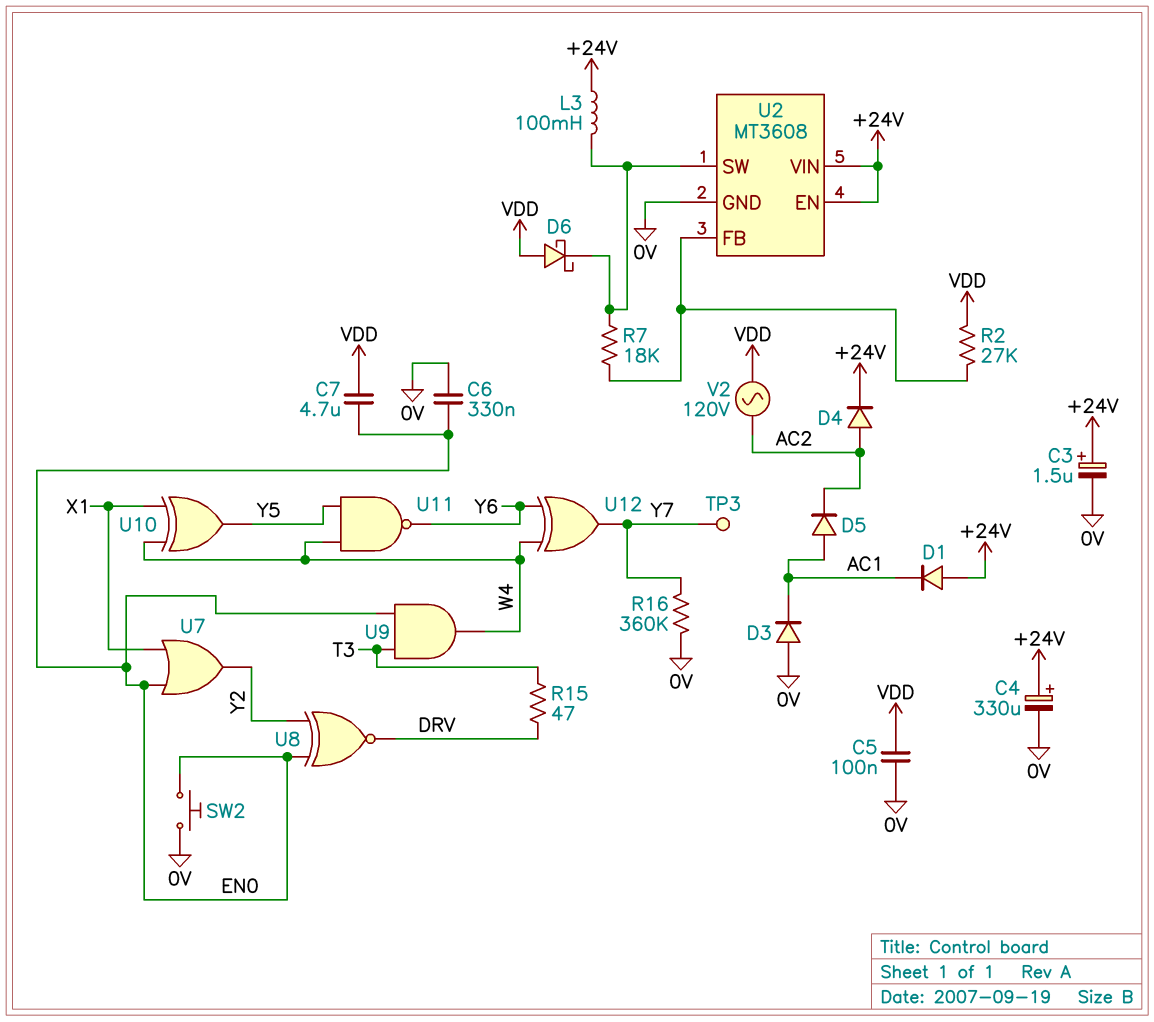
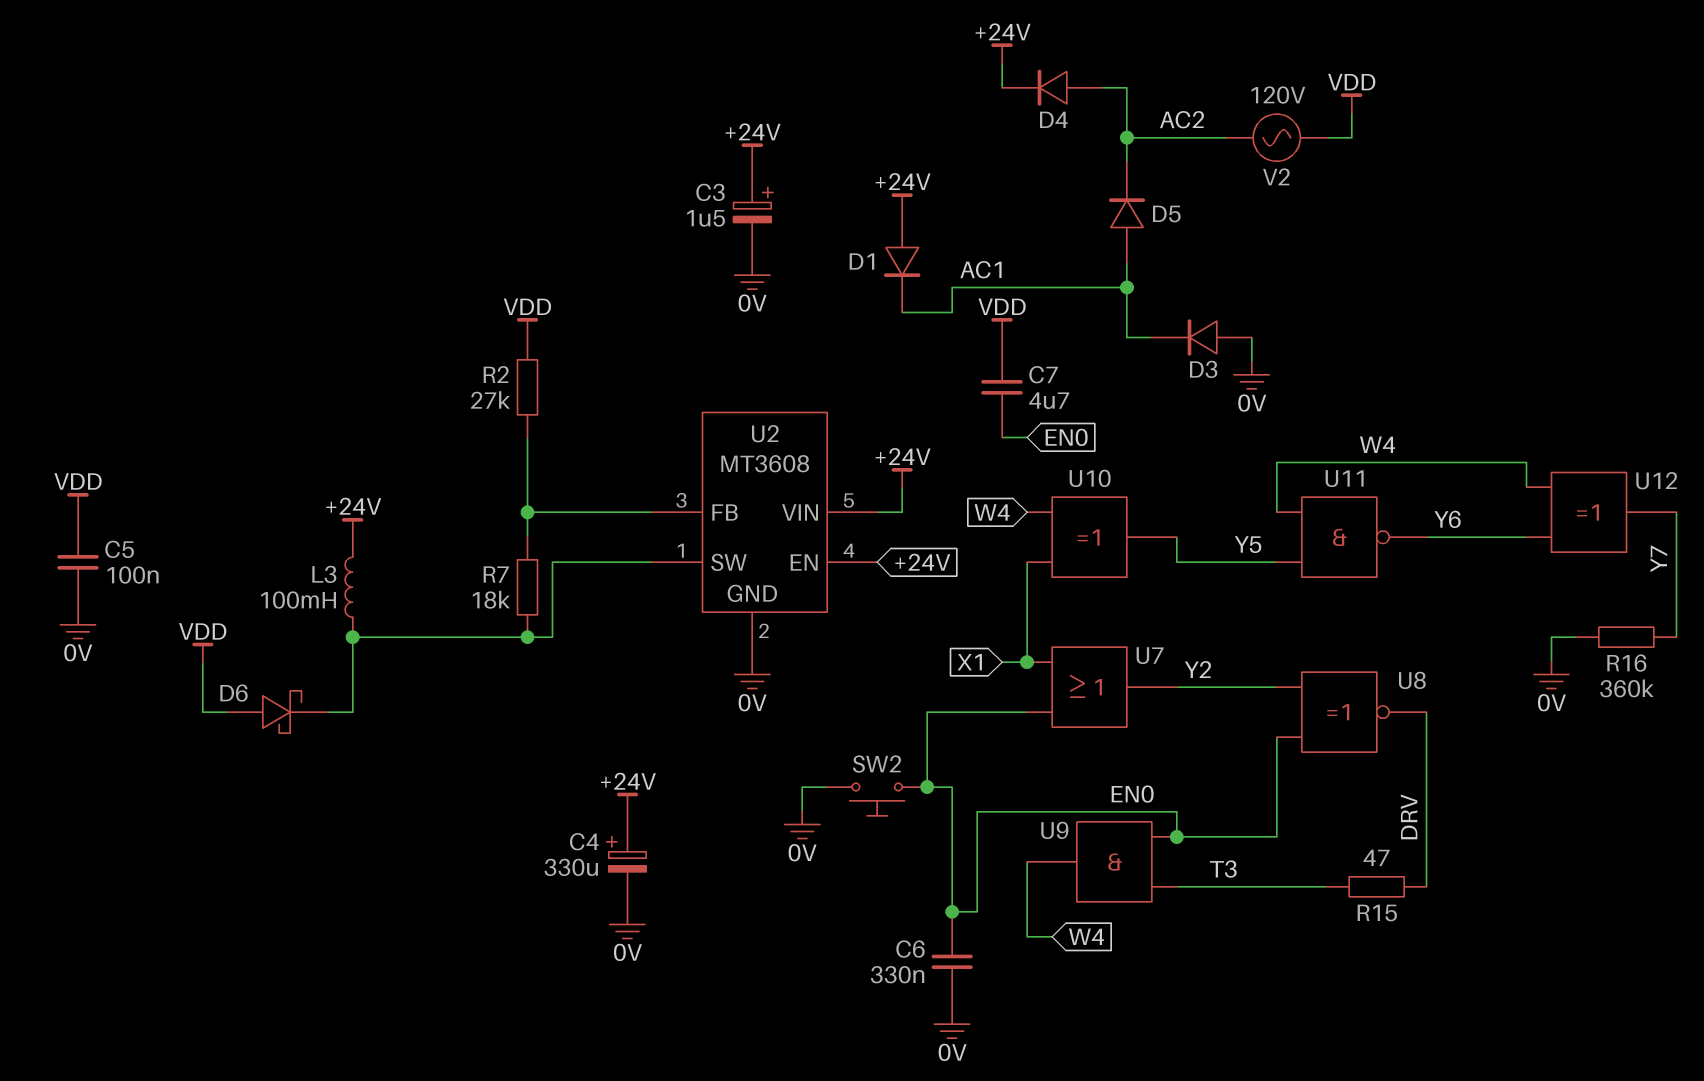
TP3: test point (Y7) -> none

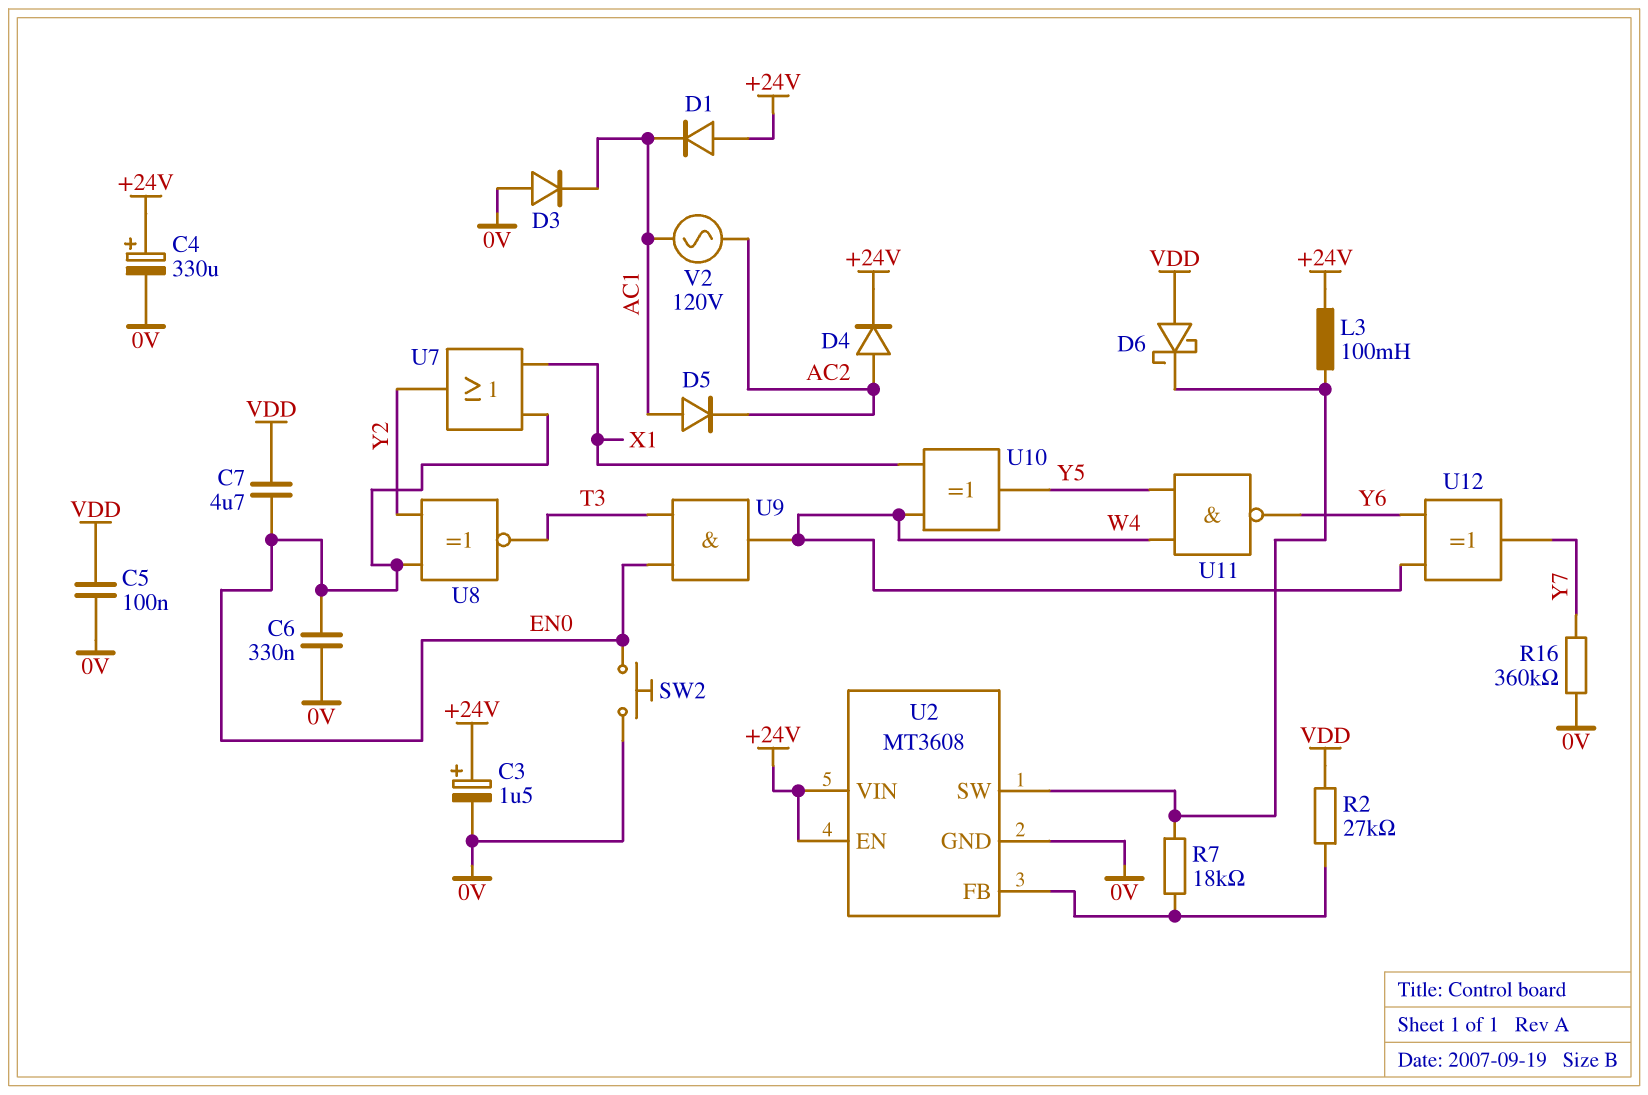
R15: 47 (DRV, T3) -> none
U8: XNOR (in EN0, in Y2, out DRV) -> XNOR (in EN0, in Y2, out T3)
V2: AC 120V (AC2, VDD) -> AC 120V (AC1, AC2)

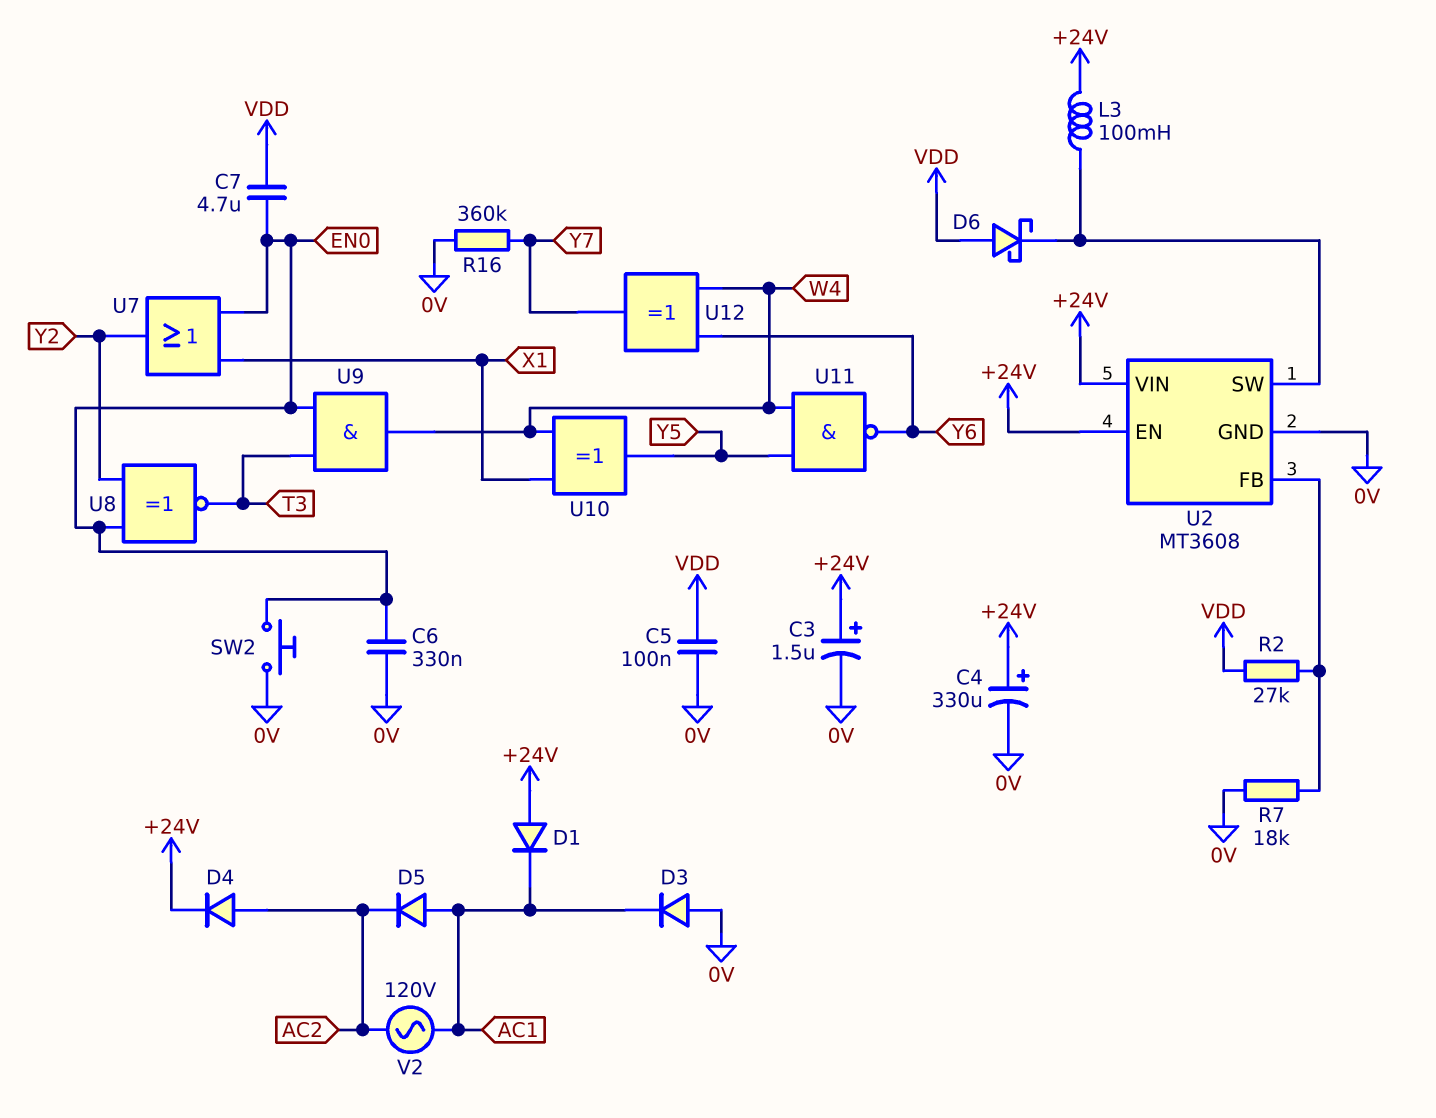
R7: 18k (U2/FB, U2/SW) -> 18k (0V, U2/FB)

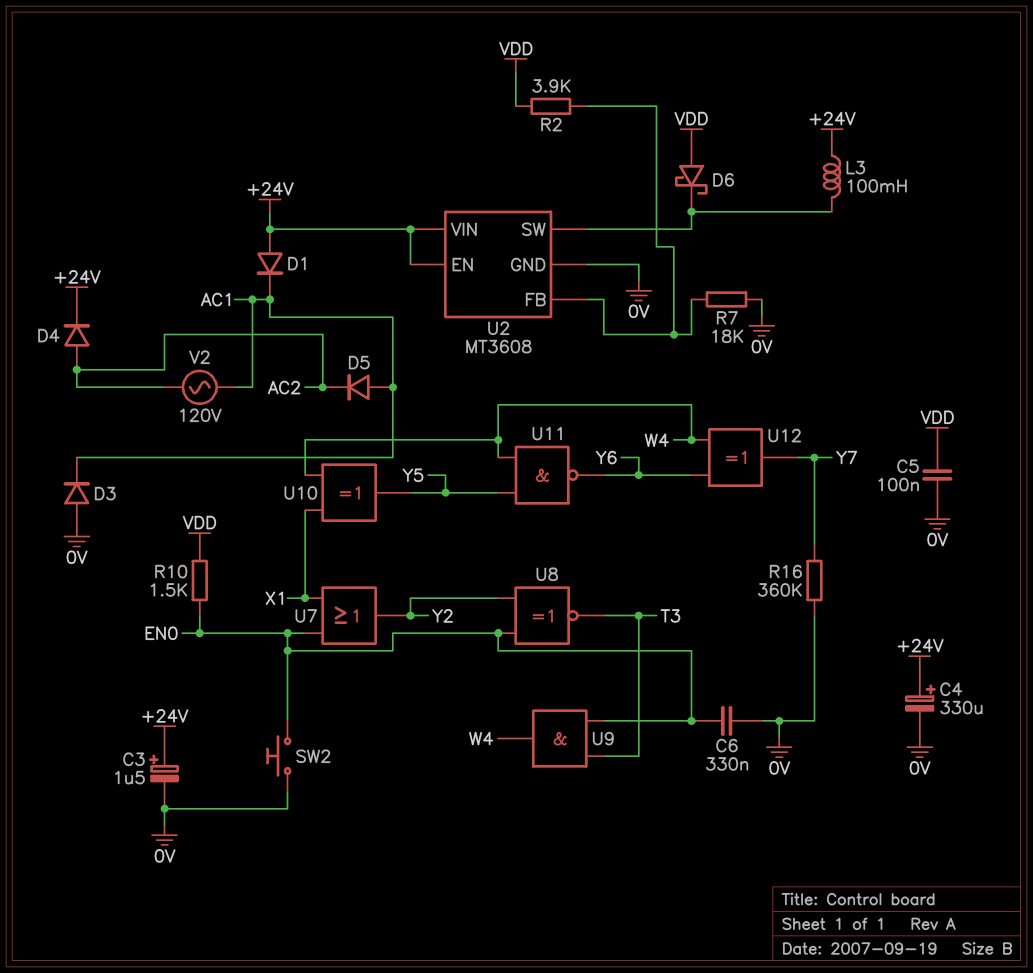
C7: 4.7uF (EN0, VDD) -> none
R2: 27k (U2/FB, VDD) -> 3.9k (U2/FB, VDD)
R10: none -> 1.5k (EN0, VDD)

